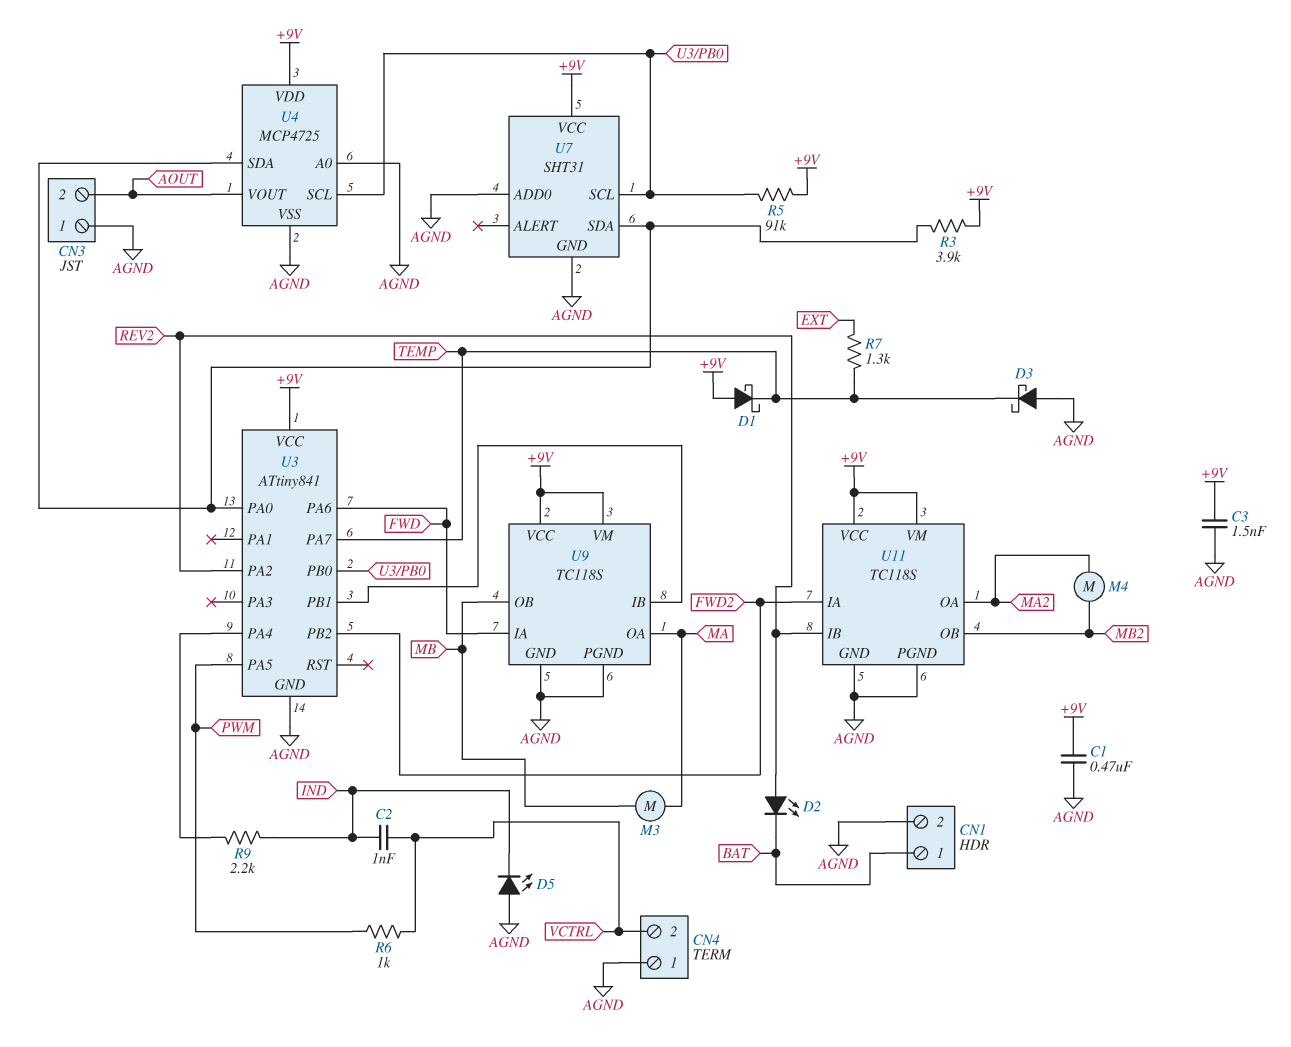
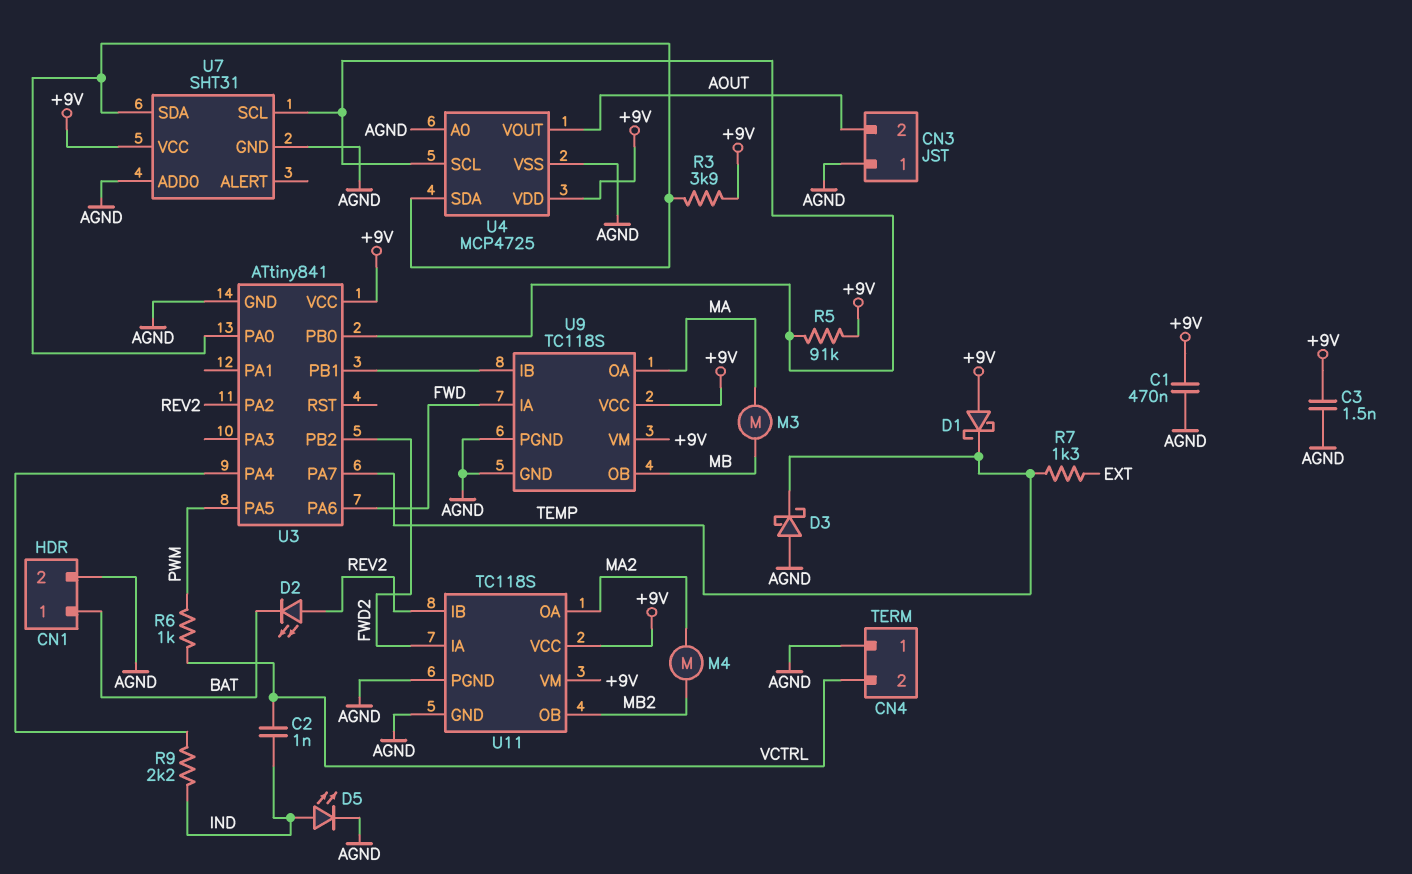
D5: LED (A AGND, K IND) -> LED (A IND, K AGND)

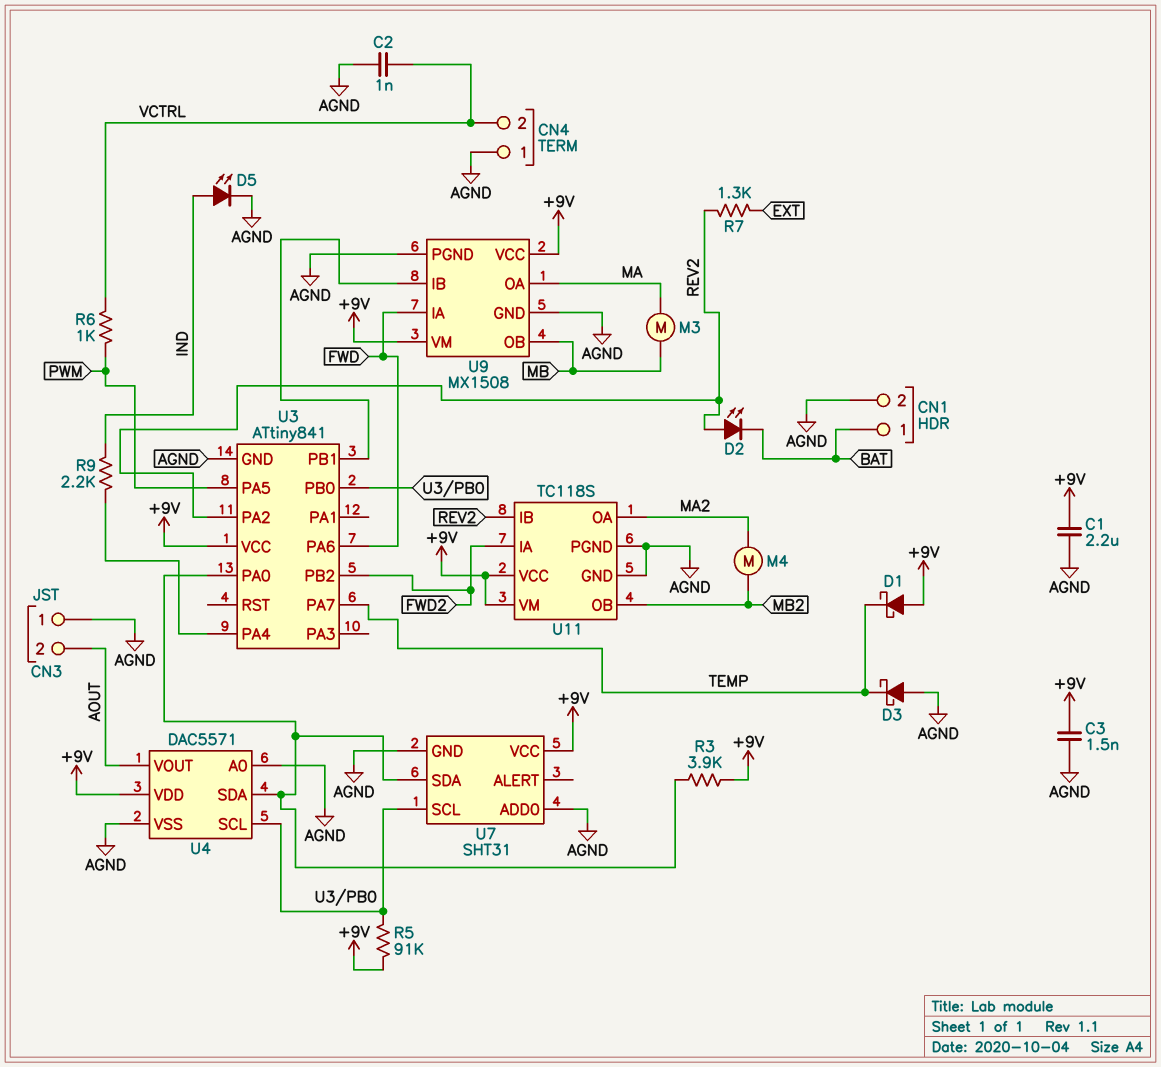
C1: 470nF (+9V, AGND) -> 2.2uF (+9V, AGND)
C2: 1nF (IND, VCTRL) -> 1nF (AGND, VCTRL)
R7: 1.3k (EXT, TEMP) -> 1.3k (EXT, REV2)
U4: MCP4725 -> DAC5571
U9: TC118S -> MX1508

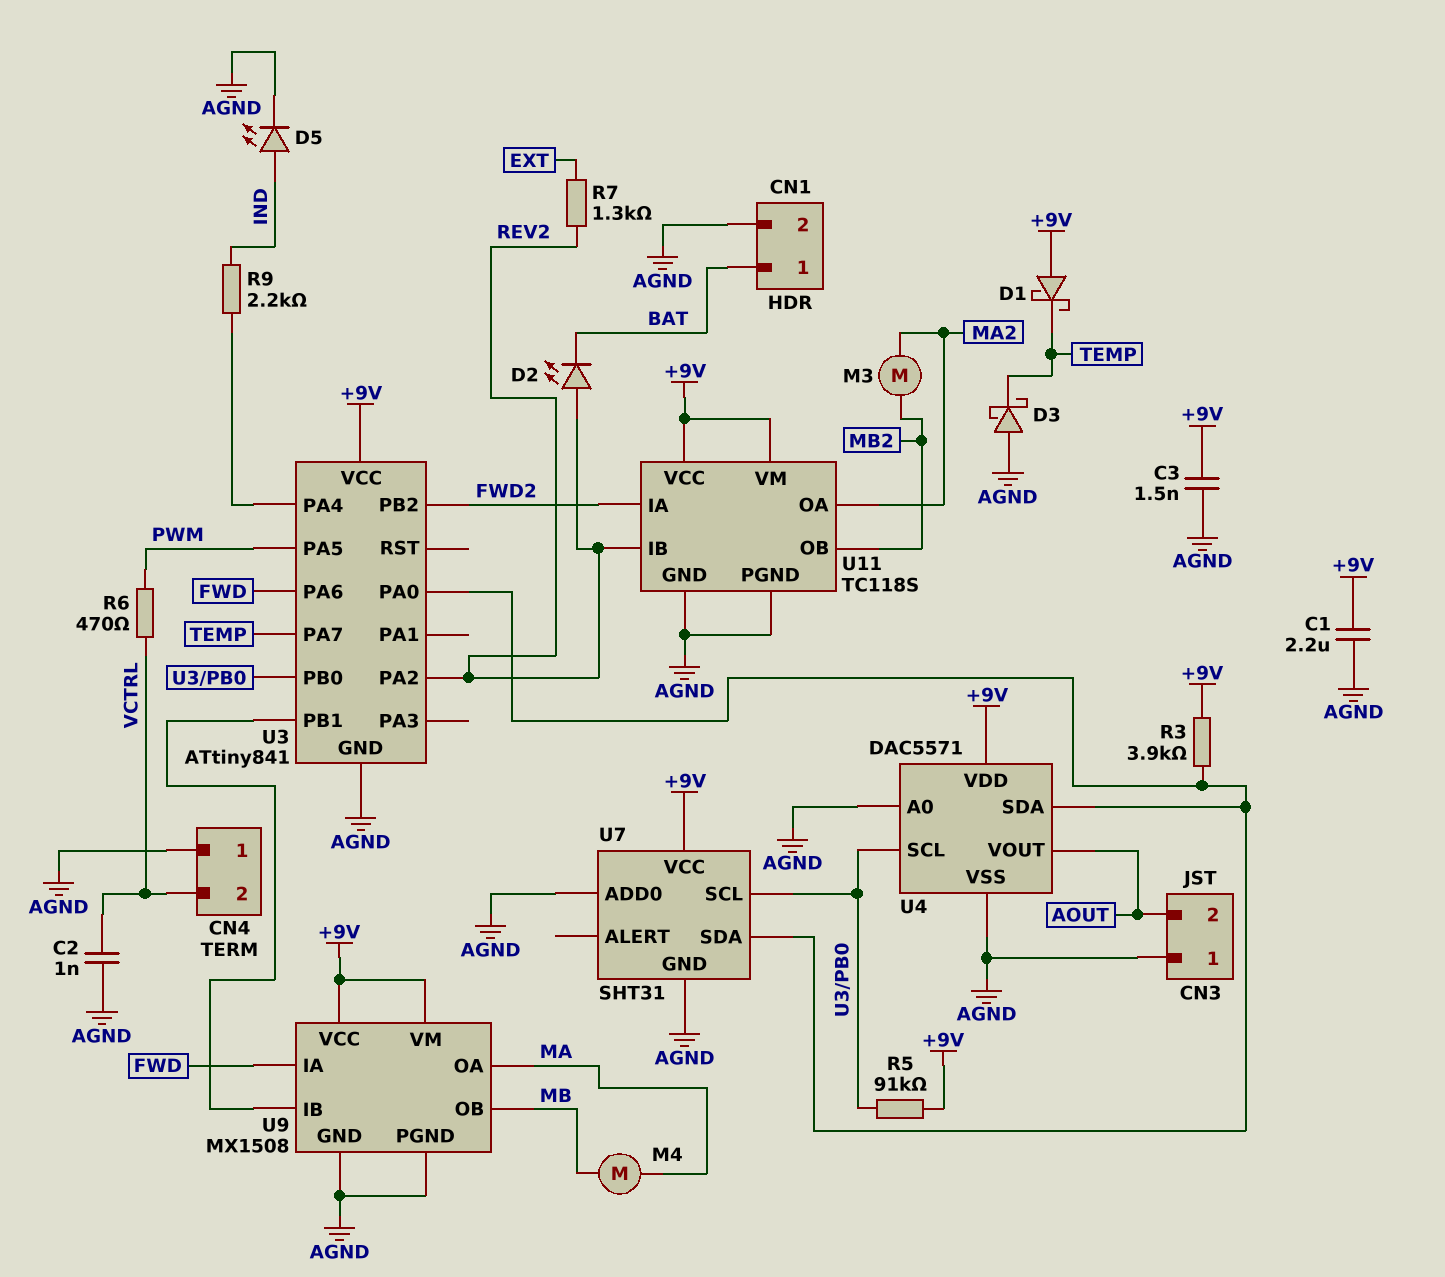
M3: motor (MA, MB) -> motor (MA2, MB2)
M4: motor (MA2, MB2) -> motor (MA, MB)
R6: 1k (PWM, VCTRL) -> 470 (PWM, VCTRL)

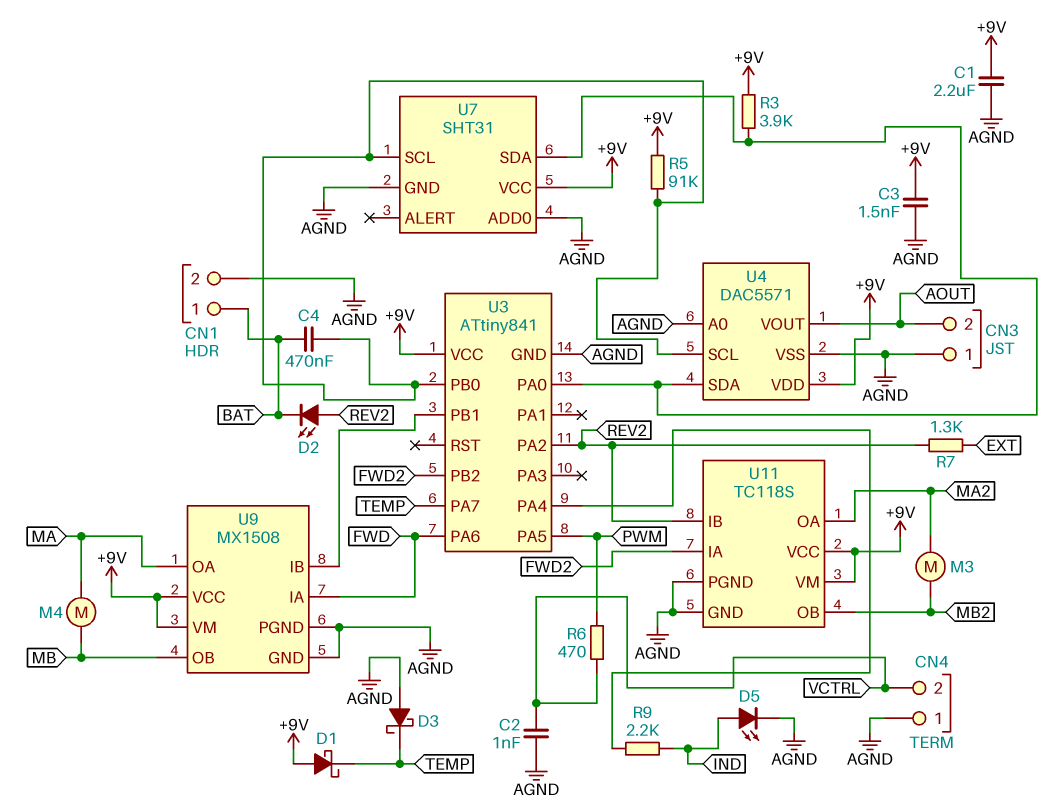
C4: none -> 470nF (BAT, U3/PB0)

